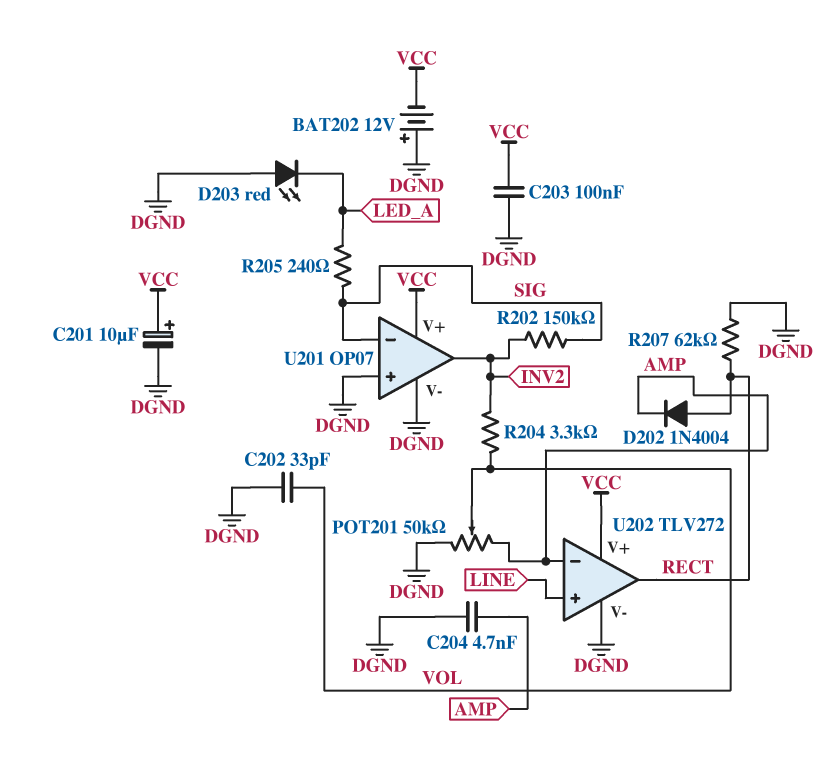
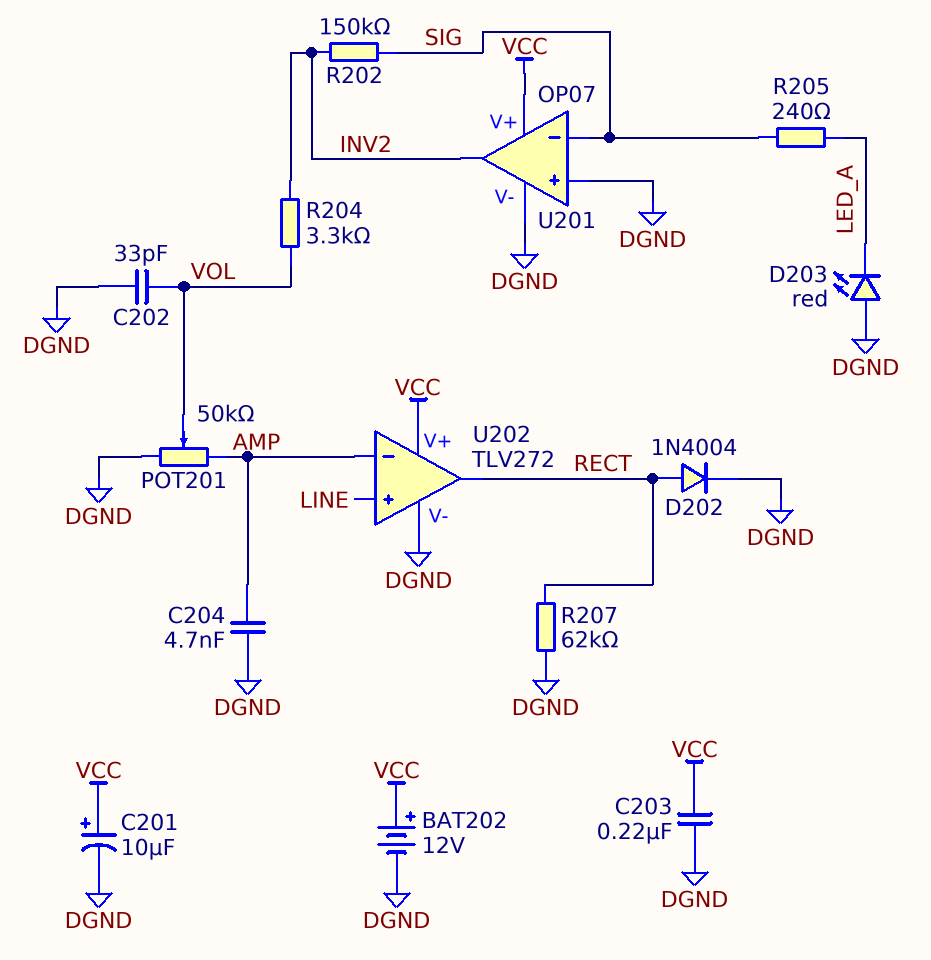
BAT202: 12V (plus DGND, minus VCC) -> 12V (plus VCC, minus DGND)
C203: 100nF (DGND, VCC) -> 220nF (DGND, VCC)
D202: diode 1N4004 (A RECT, K AMP) -> diode 1N4004 (A RECT, K DGND)

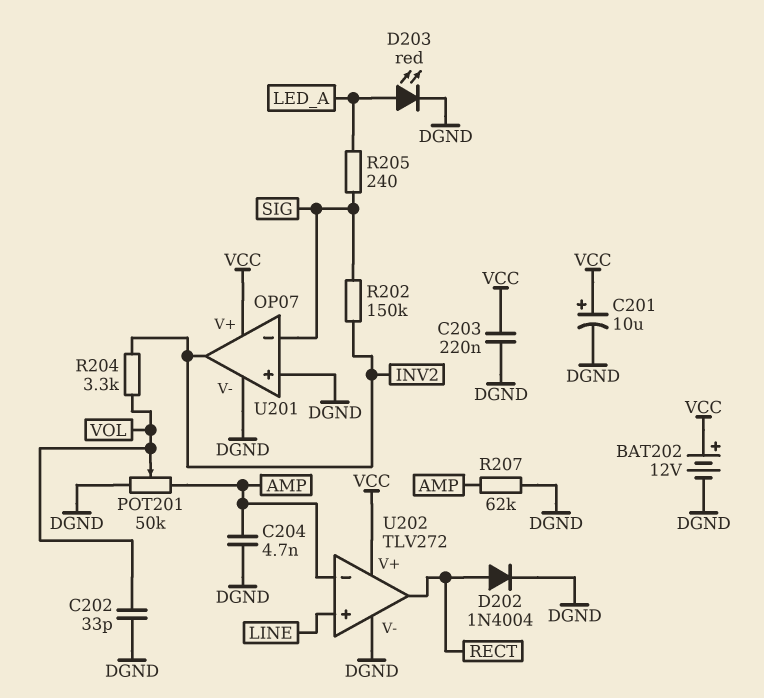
D203: LED red (A DGND, K LED_A) -> LED red (A LED_A, K DGND)
R207: 62k (DGND, RECT) -> 62k (AMP, DGND)

